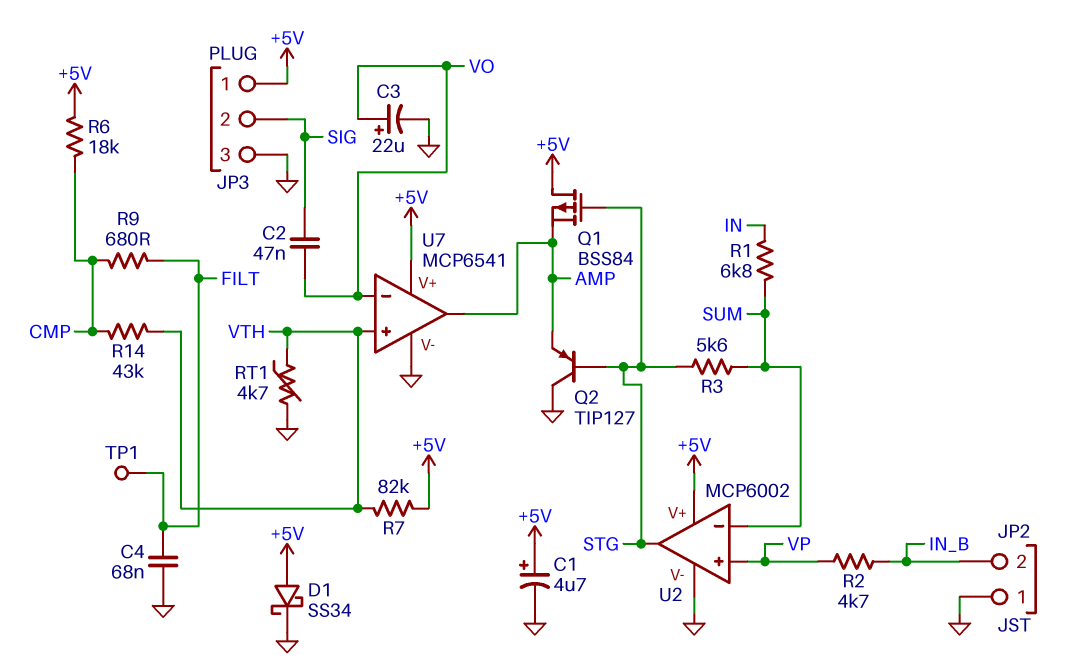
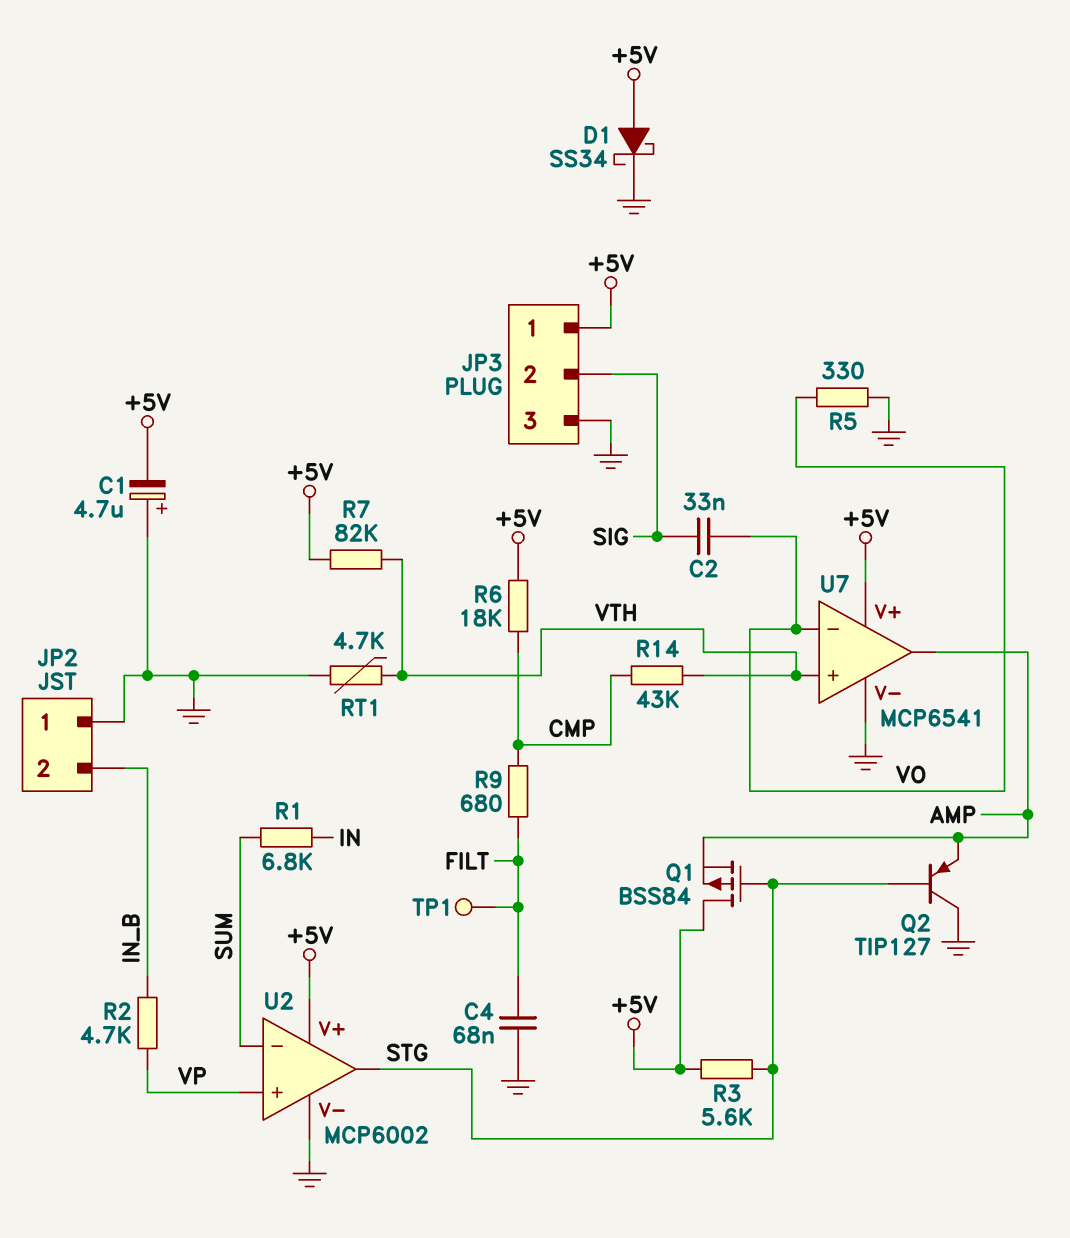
C1: 4.7uF (plus +5V, minus GND) -> 4.7uF (plus GND, minus +5V)
C2: 47nF (SIG, VO) -> 33nF (SIG, VO)
C3: 22uF (plus VO, minus GND) -> none
R3: 5.6k (STG, SUM) -> 5.6k (+5V, STG)
R5: none -> 330 (GND, VO)

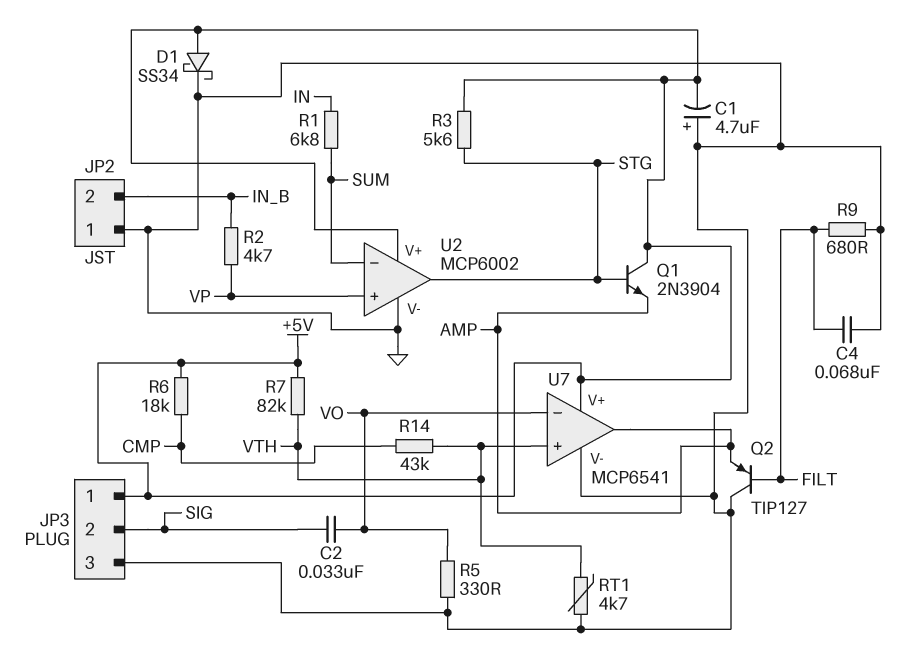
Q1: PMOS BSS84 (G STG, D +5V, S AMP) -> NPN 2N3904 (B STG, C +5V, E AMP)
Q2: PNP TIP127 (B STG, C GND, E AMP) -> PNP TIP127 (B FILT, C GND, E AMP)
R9: 680 (CMP, FILT) -> 680 (FILT, GND)
TP1: test point (FILT) -> none

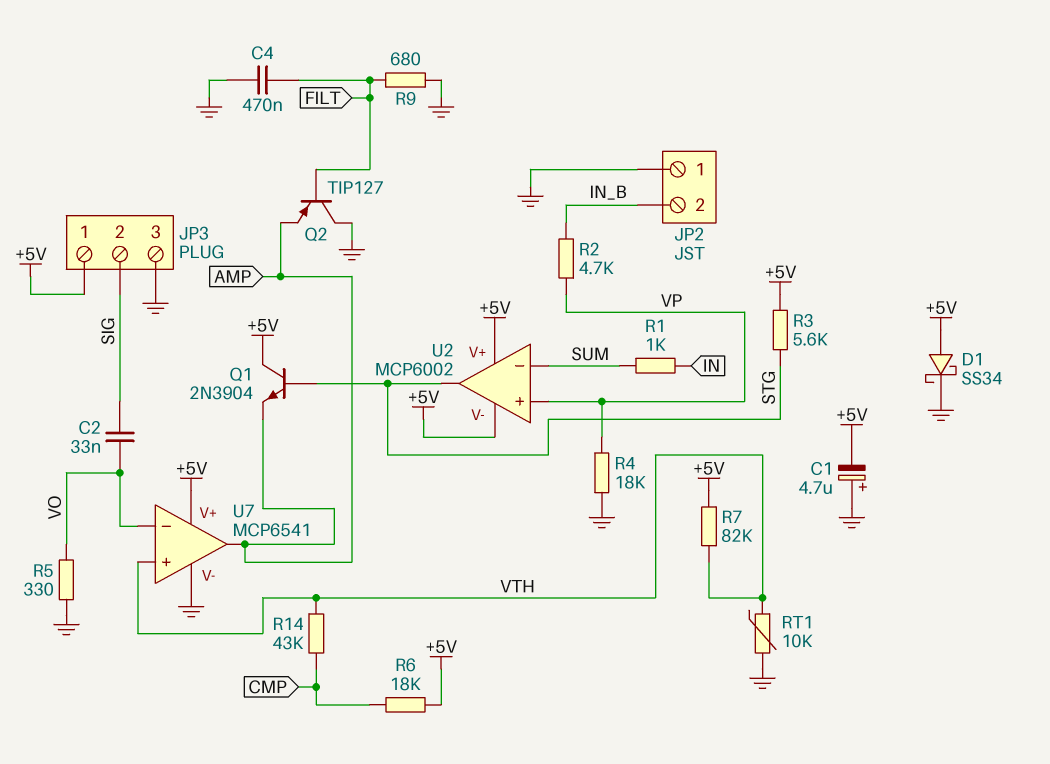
C4: 68nF (FILT, GND) -> 470nF (FILT, GND)
R1: 6.8k (IN, SUM) -> 1k (IN, SUM)
R4: none -> 18k (GND, VP)
RT1: 4.7k (GND, VTH) -> 10k (GND, VTH)
U2 pin V-: GND -> +5V

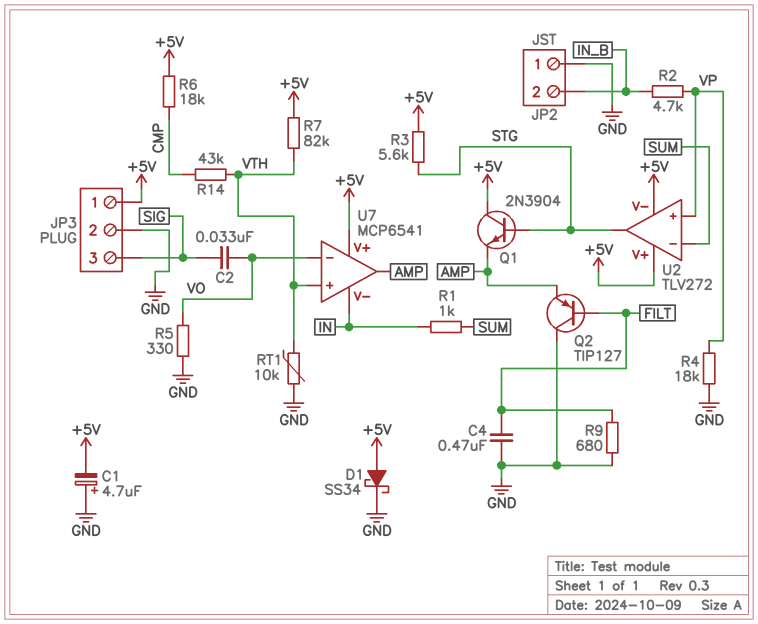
JP3 pin 2: SIG -> GND
JP3 pin 3: GND -> SIG
U2: MCP6002 -> TLV272
U7 pin V-: GND -> IN

